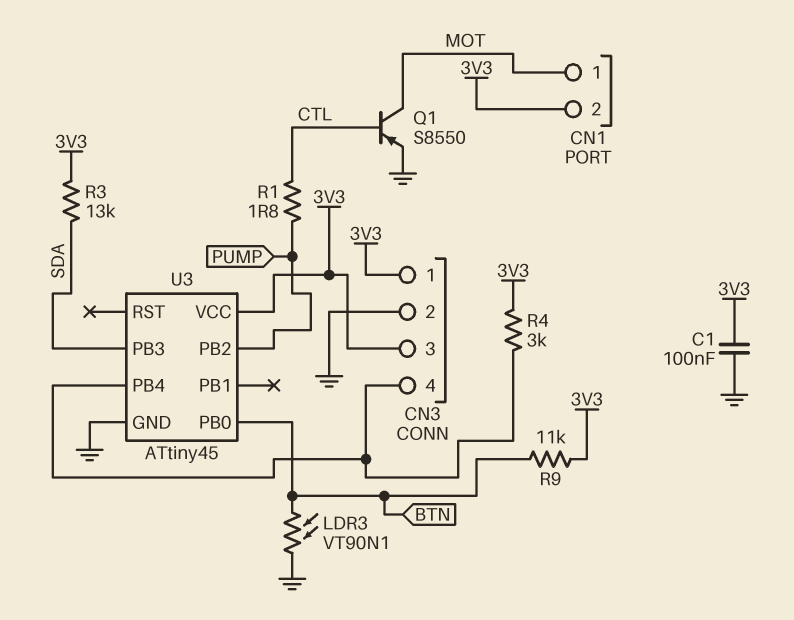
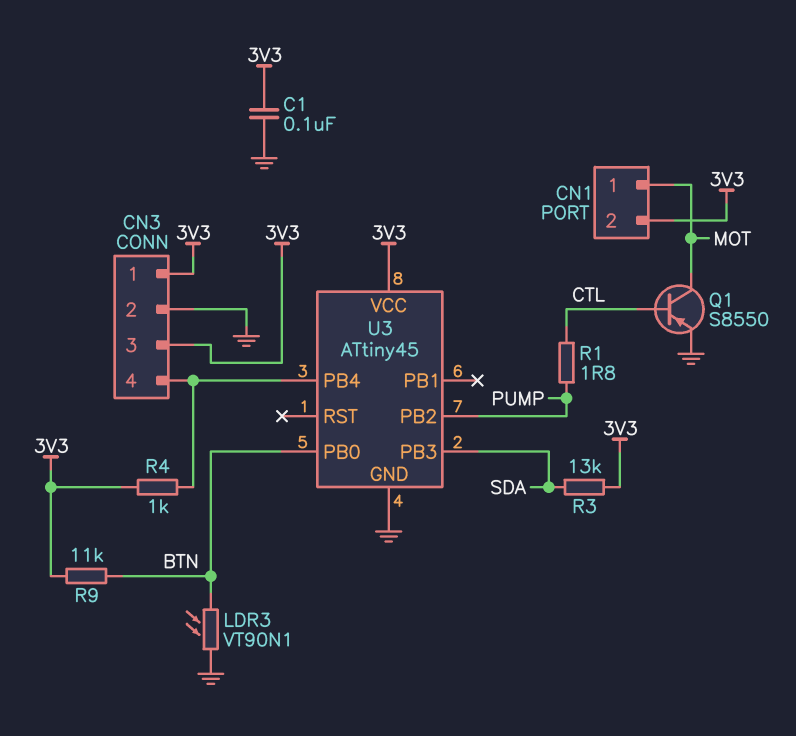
R4: 3k (3V3, CN3/4) -> 1k (3V3, CN3/4)

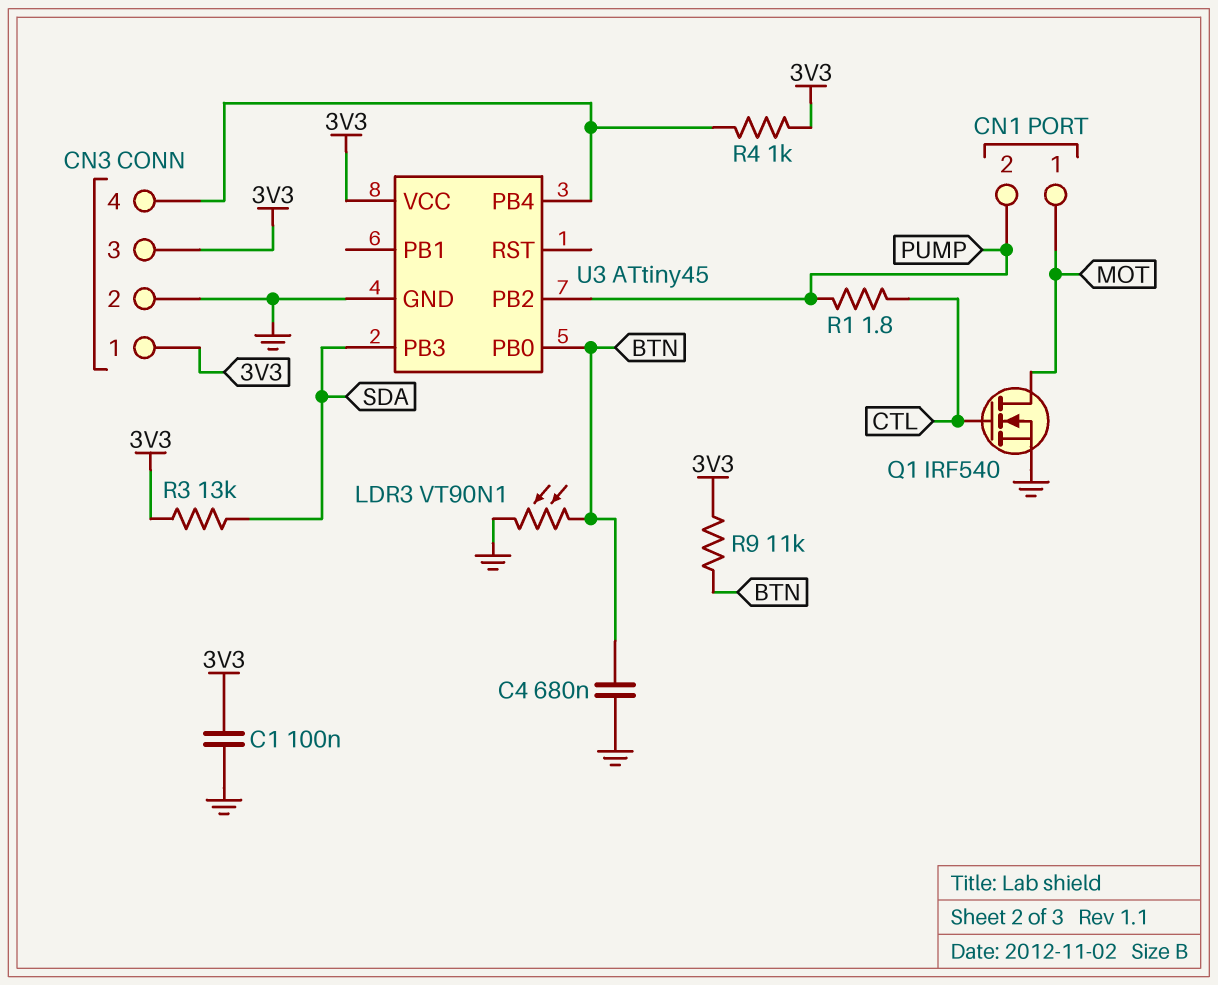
C4: none -> 680nF (BTN, GND)
CN1 pin 2: 3V3 -> PUMP
Q1: PNP S8550 (B CTL, C MOT, E GND) -> NMOS IRF540 (G CTL, D MOT, S GND)

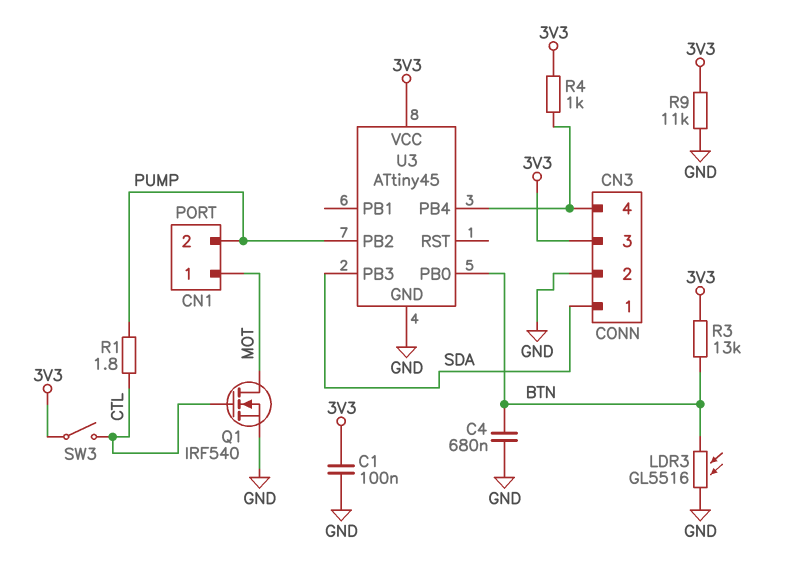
CN3 pin 1: 3V3 -> SDA
LDR3: VT90N1 (BTN, GND) -> GL5516 (BTN, GND)
R3: 13k (3V3, SDA) -> 13k (3V3, BTN)
R9: 11k (3V3, BTN) -> 11k (3V3, GND)
SW3: none -> switch (3V3, CTL)

